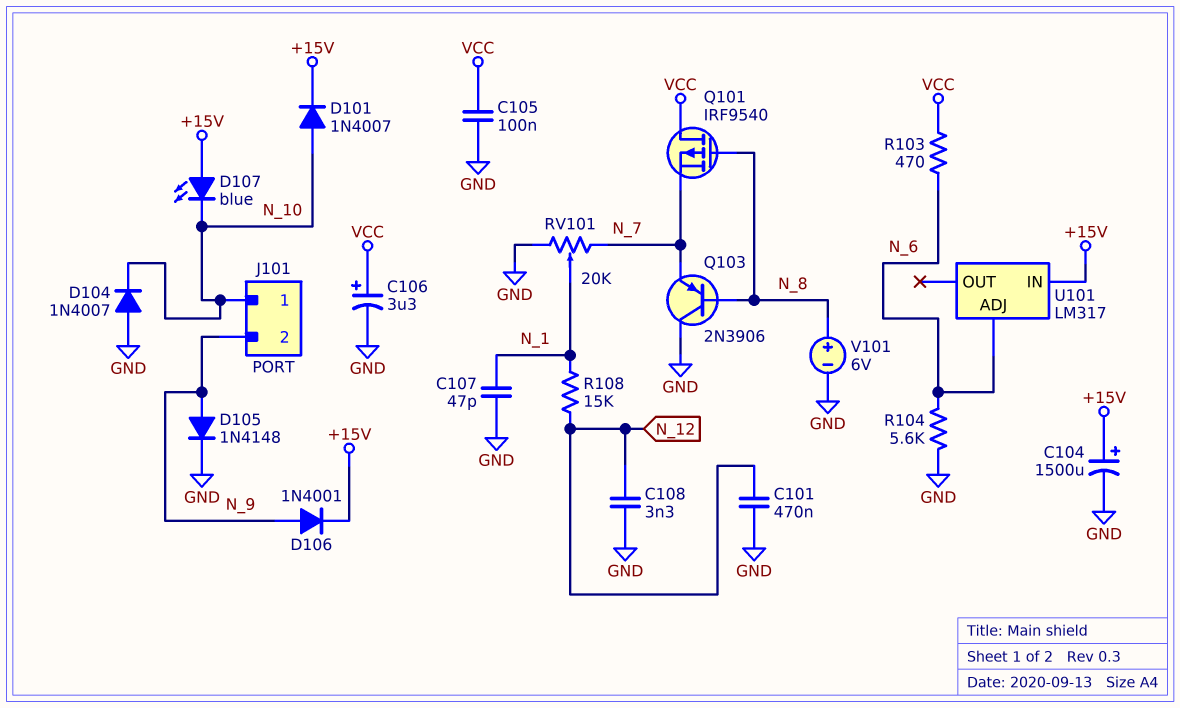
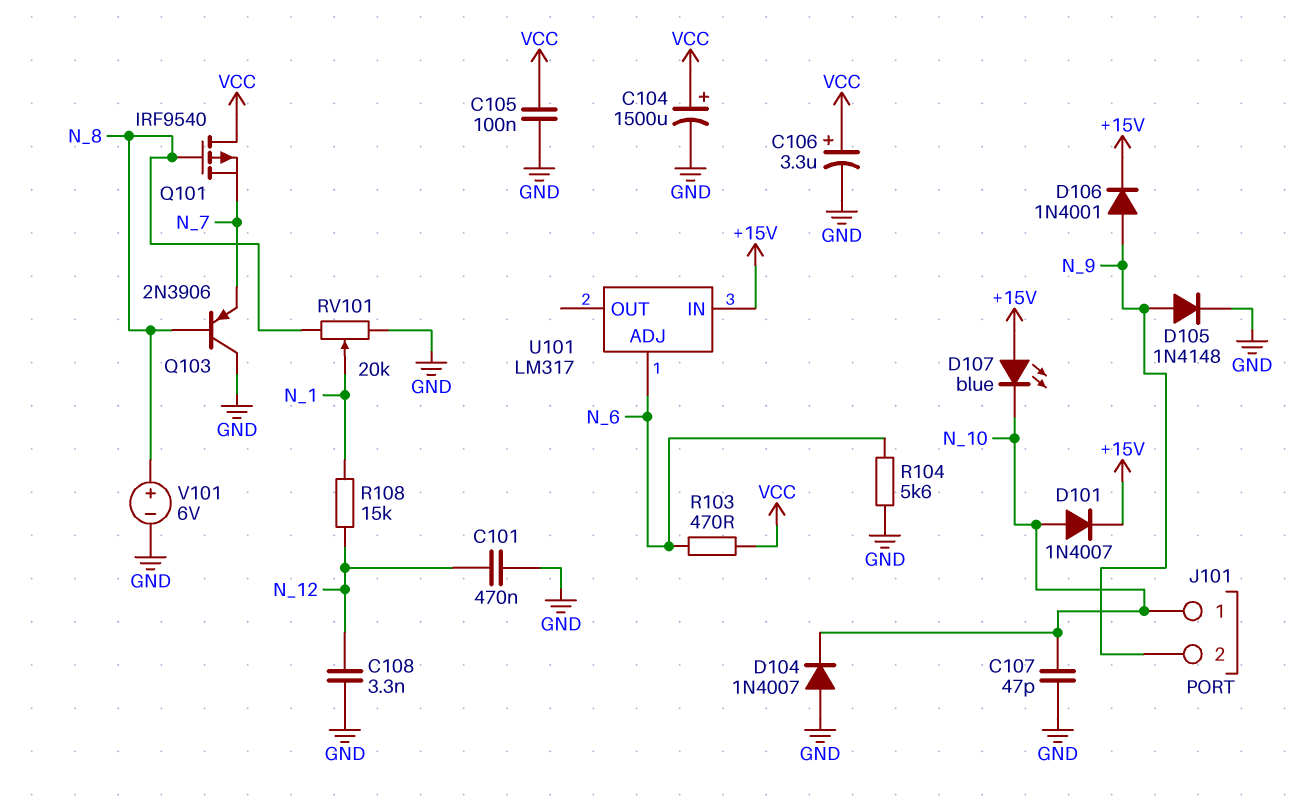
C104: 1500uF (plus +15V, minus GND) -> 1500uF (plus VCC, minus GND)
C107: 47pF (GND, N_1) -> 47pF (GND, N_10)
RV101: 20k (GND, N_7, wiper N_1) -> 20k (GND, N_8, wiper N_1)

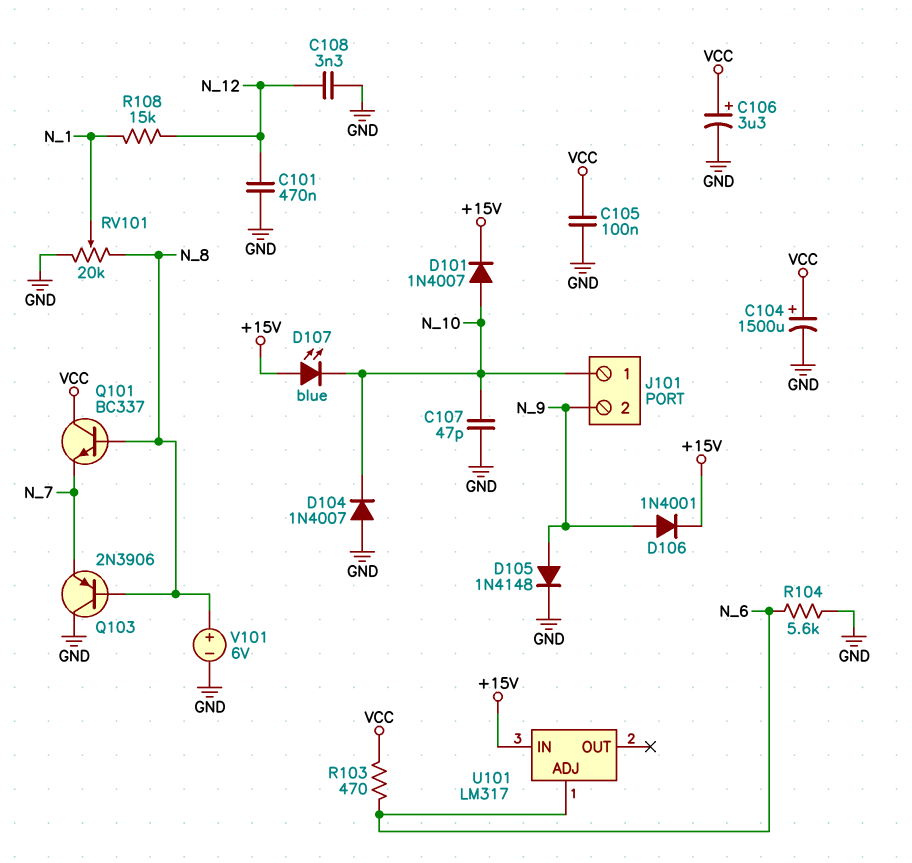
Q101: PMOS IRF9540 (G N_8, D VCC, S N_7) -> NPN BC337 (B N_8, C VCC, E N_7)

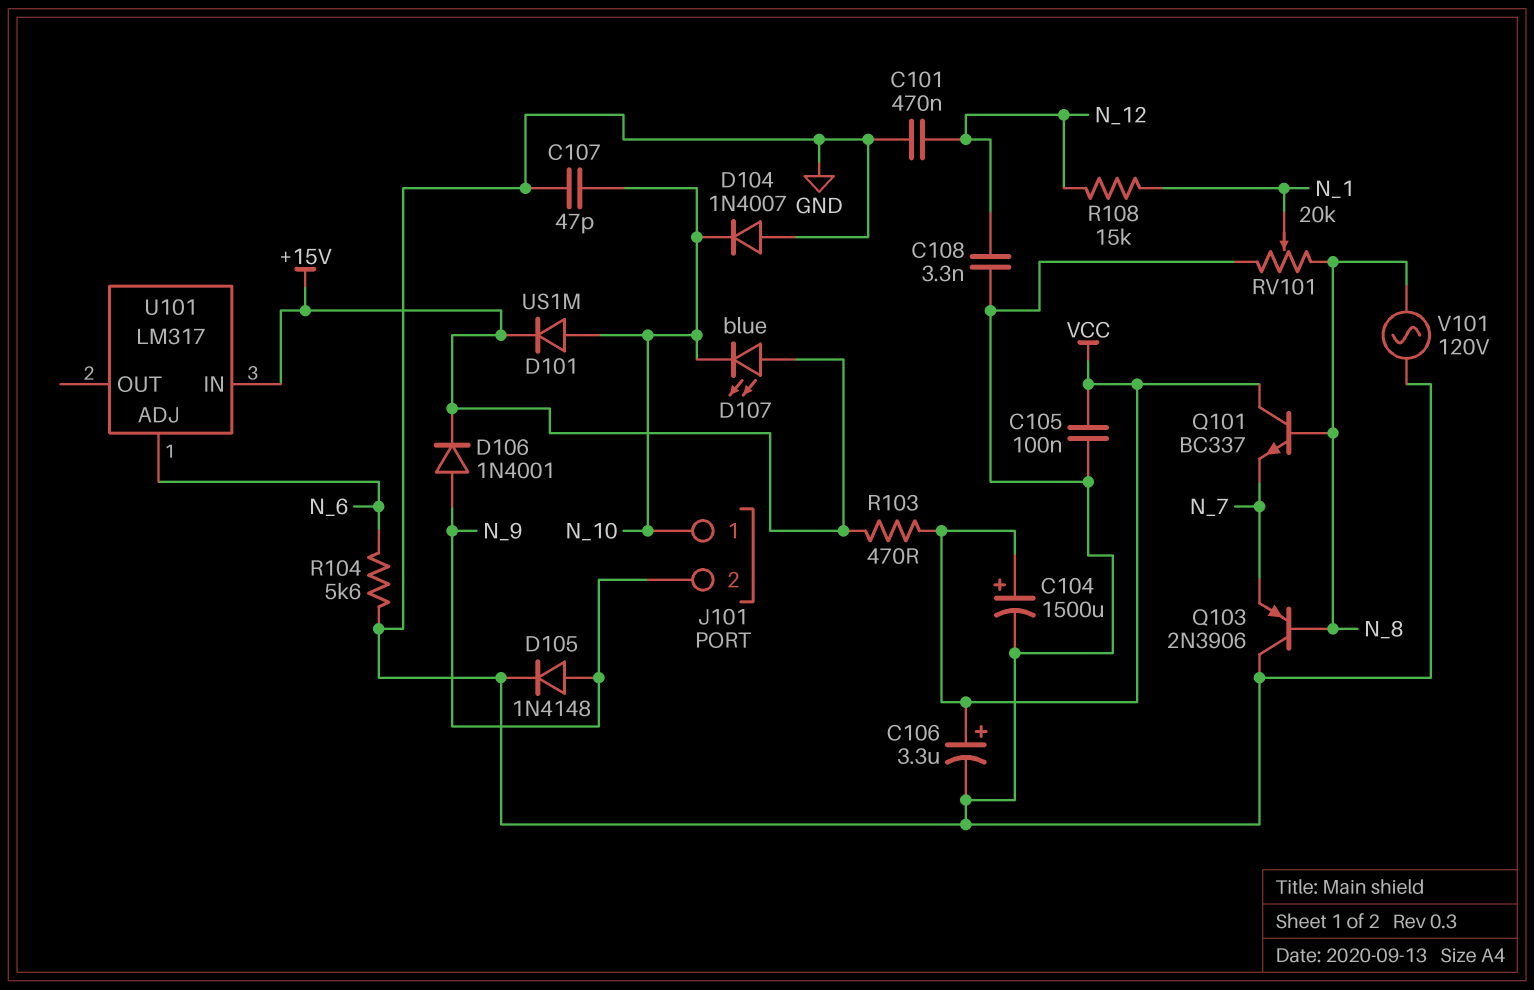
D101: diode 1N4007 (A N_10, K +15V) -> diode US1M (A N_10, K +15V)
R103: 470 (N_6, VCC) -> 470 (+15V, VCC)
V101: 6V (plus N_8, minus GND) -> AC 120V (GND, N_8)

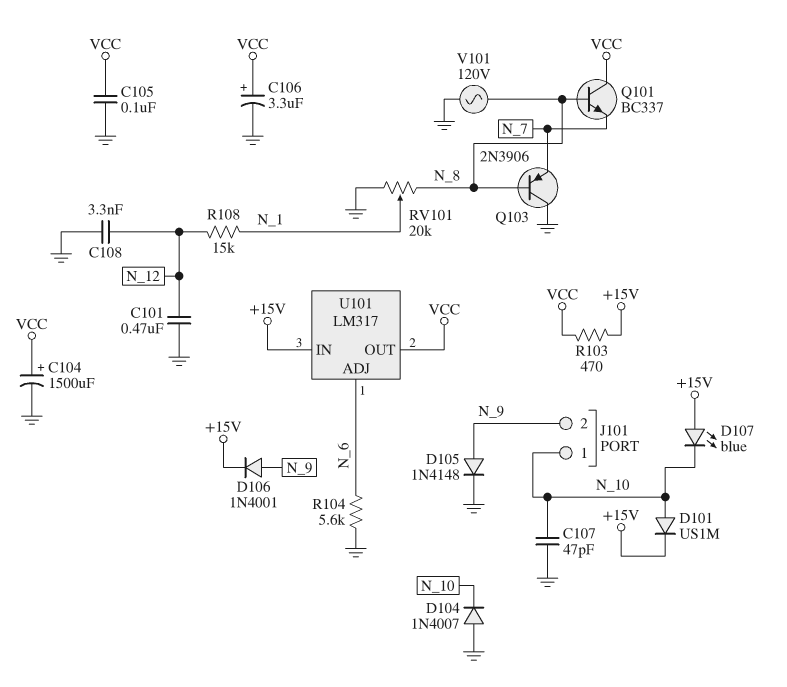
U101 pin OUT: none -> VCC

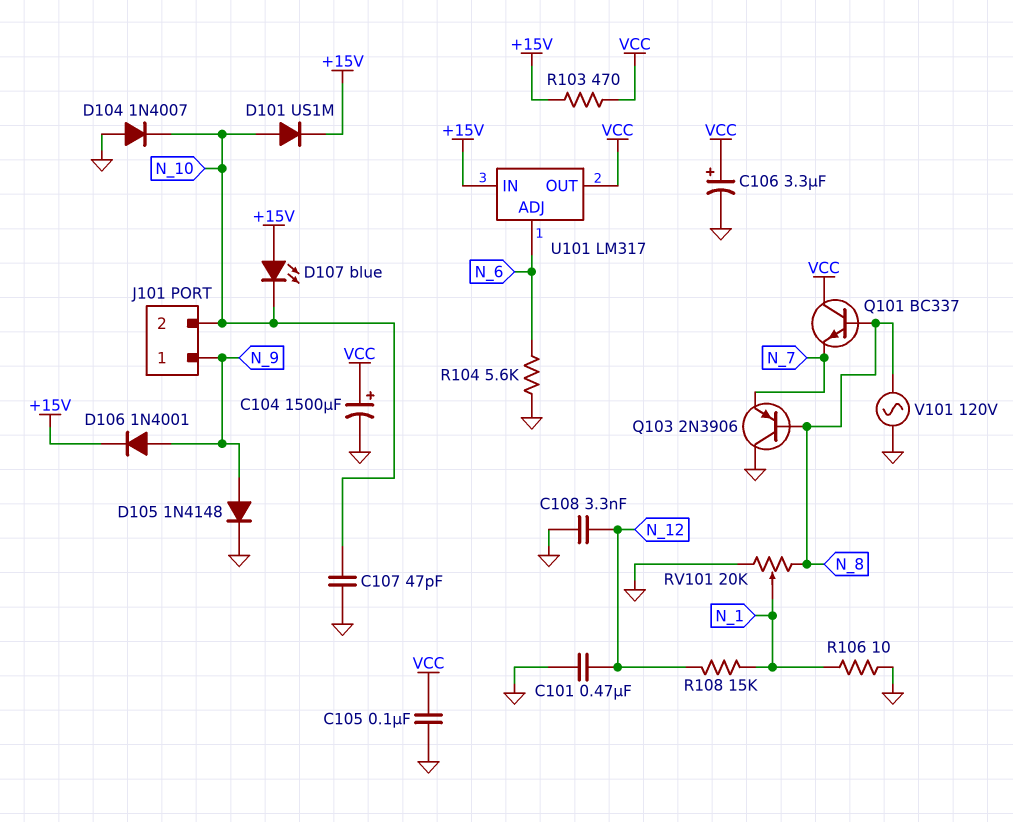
J101 pin 1: N_10 -> N_9
J101 pin 2: N_9 -> N_10
R106: none -> 10 (GND, N_1)

